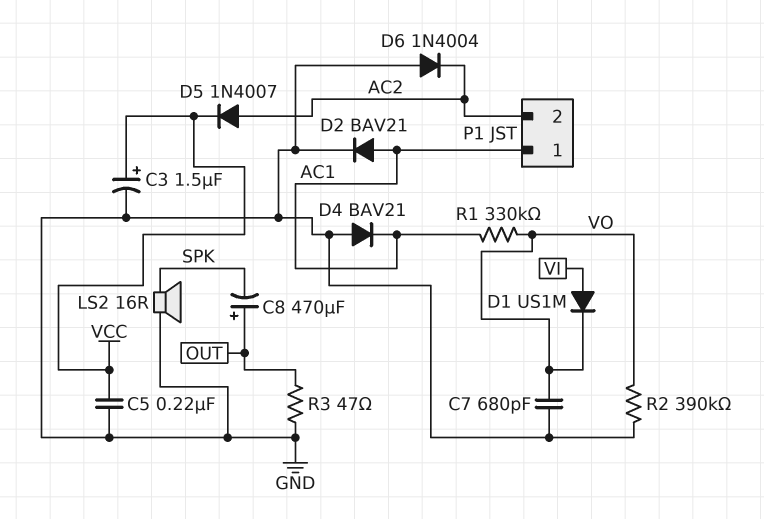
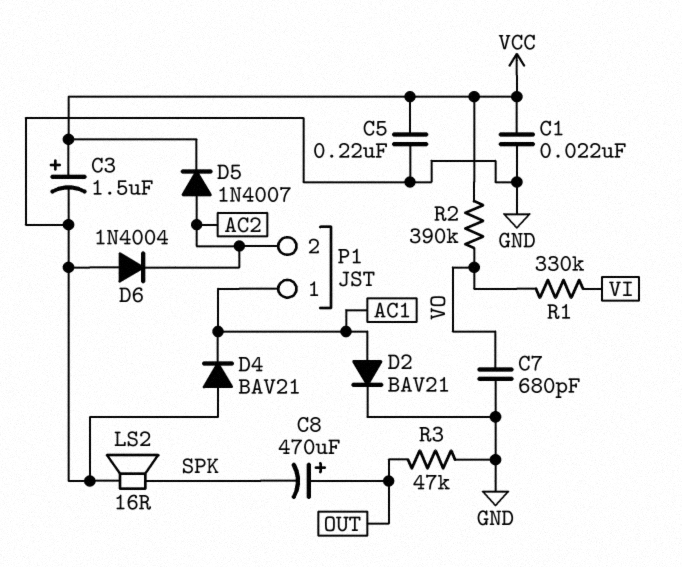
C1: none -> 22nF (GND, VCC)
D1: diode US1M (A VI, K VO) -> none
R1: 330k (AC1, VO) -> 330k (VI, VO)
R2: 390k (GND, VO) -> 390k (VCC, VO)
R3: 47 (GND, OUT) -> 47k (GND, OUT)

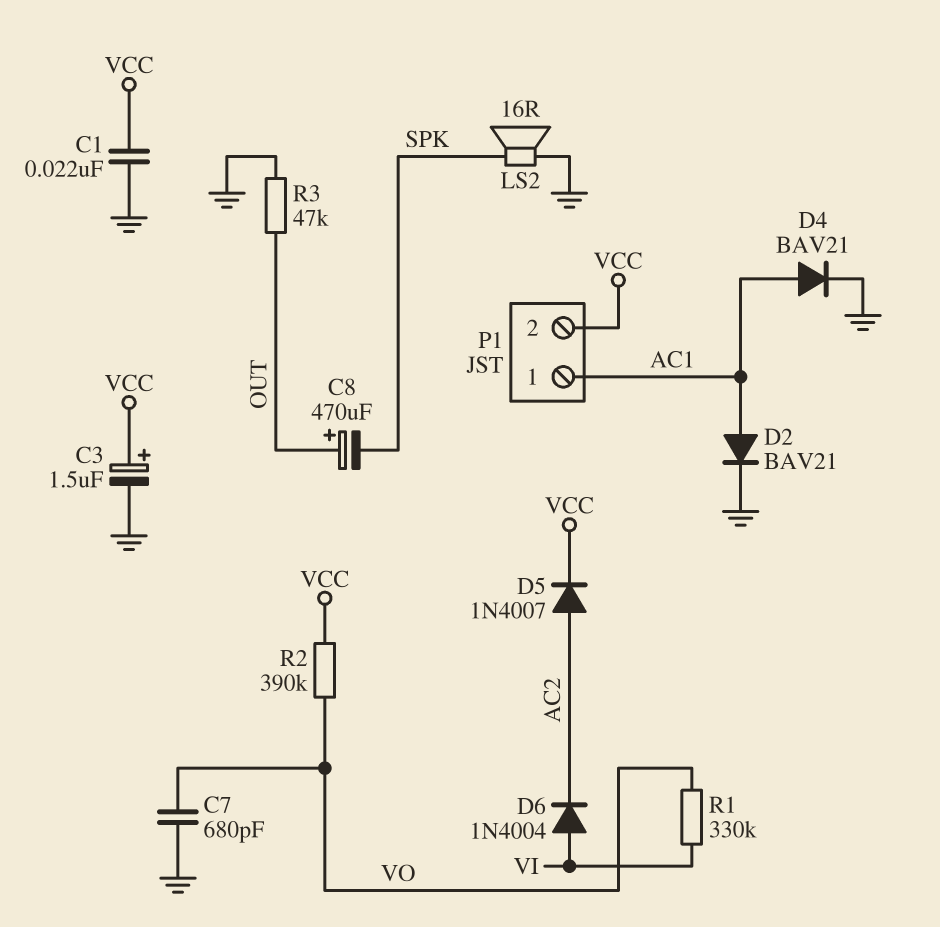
C5: 220nF (GND, VCC) -> none
D4: diode BAV21 (A GND, K AC1) -> diode BAV21 (A AC1, K GND)
D6: diode 1N4004 (A GND, K AC2) -> diode 1N4004 (A VI, K AC2)
P1 pin 2: AC2 -> VCC

